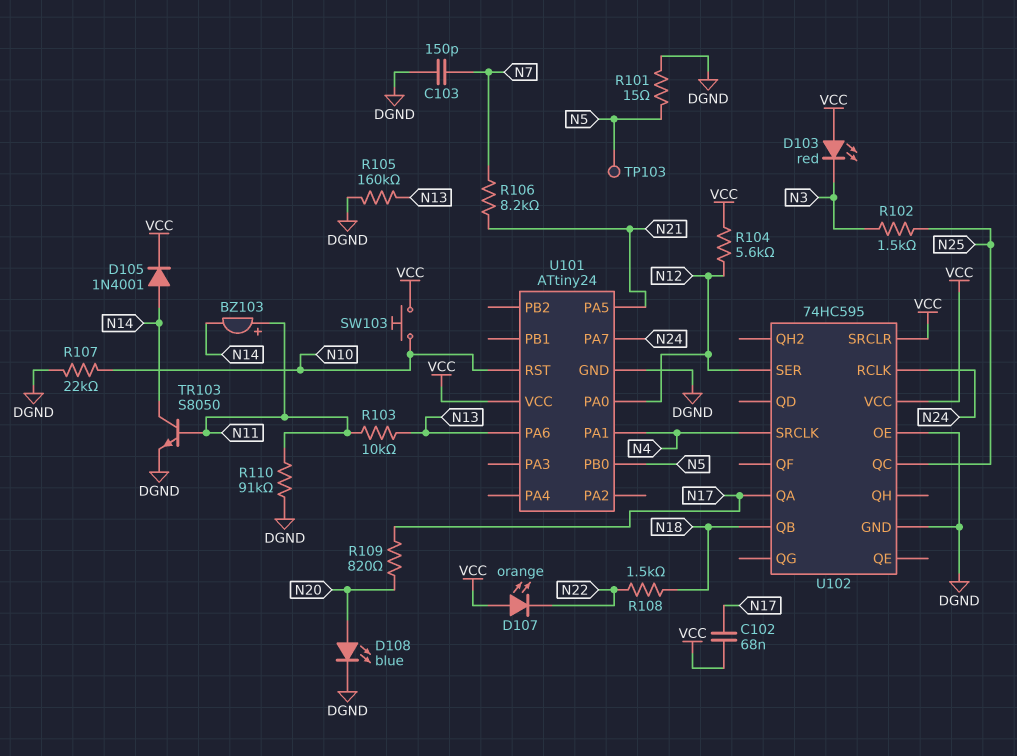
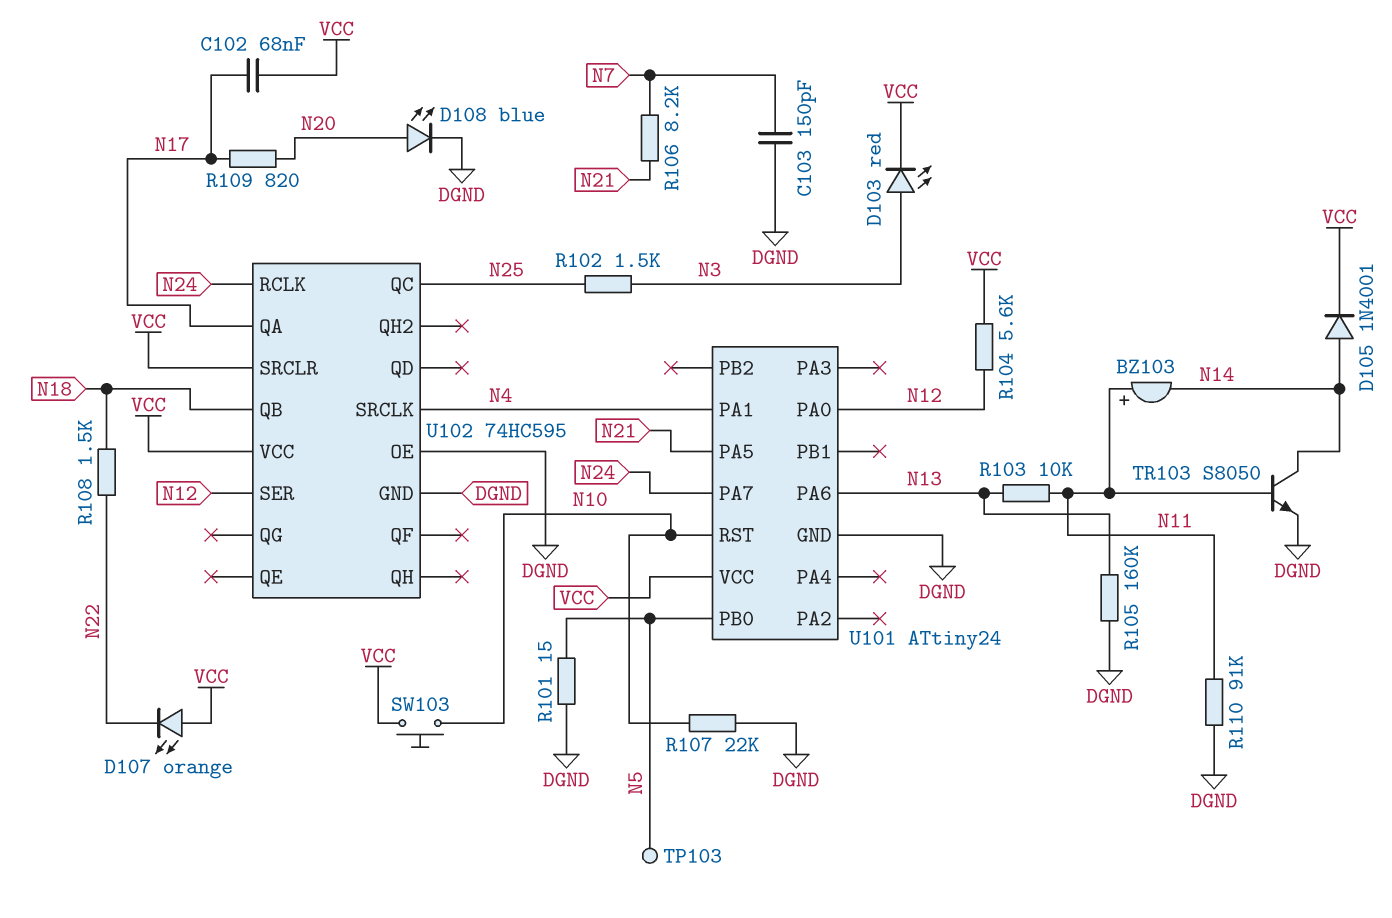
D103: LED red (A VCC, K N3) -> LED red (A N3, K VCC)

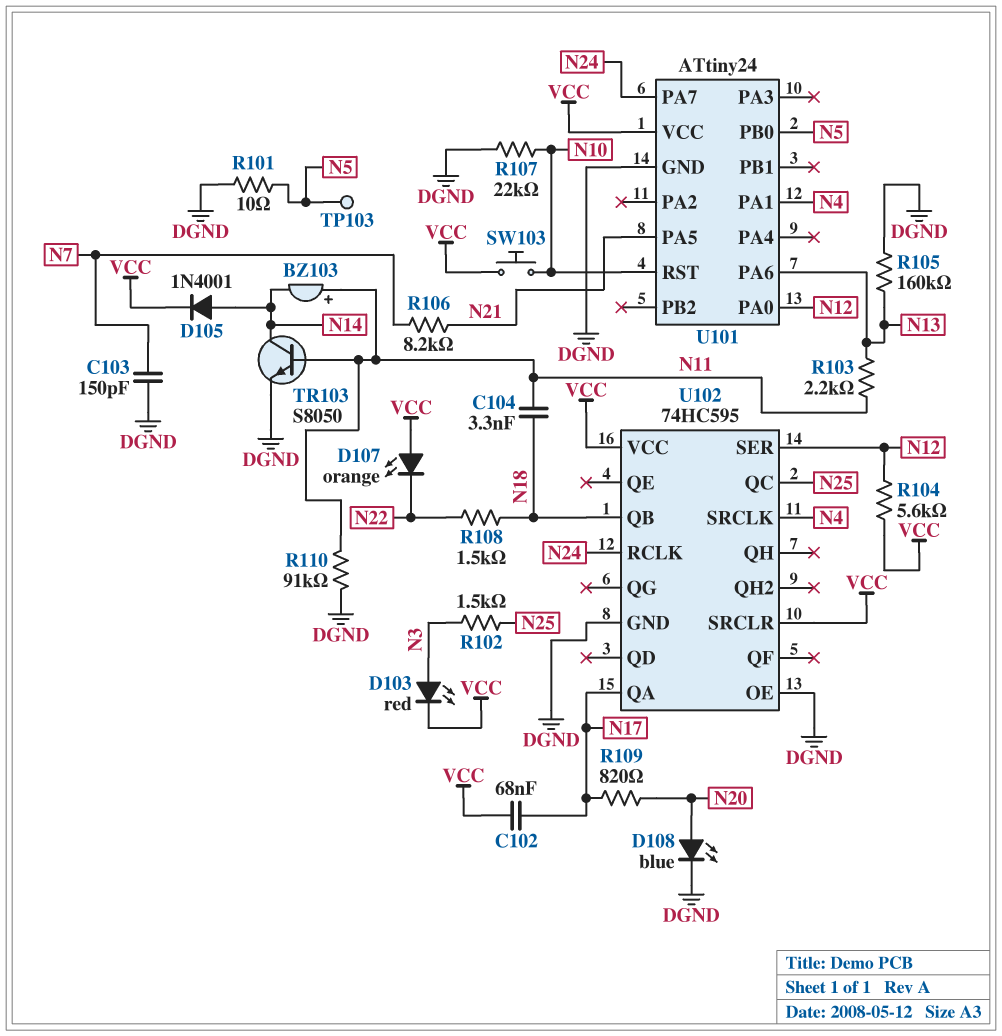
C104: none -> 3.3nF (N11, N18)
R101: 15 (DGND, N5) -> 10 (DGND, N5)
R103: 10k (N11, N13) -> 2.2k (N11, N13)

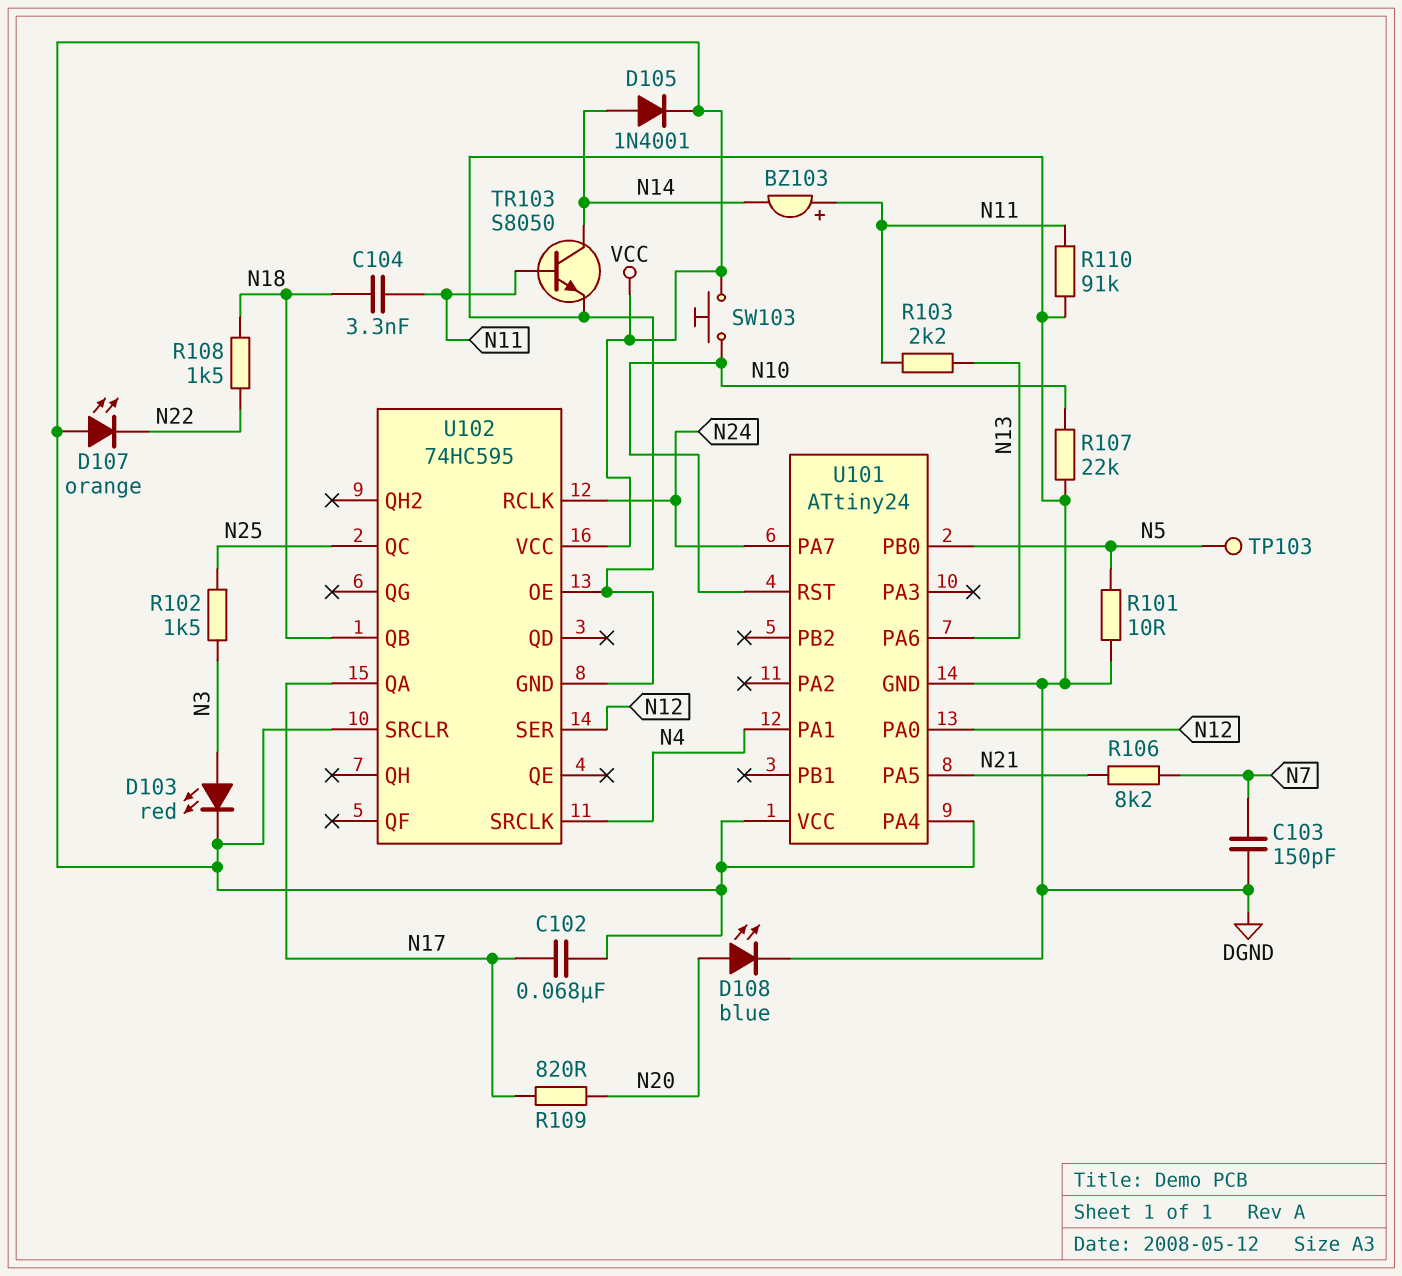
R104: 5.6k (N12, VCC) -> none
R105: 160k (DGND, N13) -> none
U101 pin PA4: none -> VCC

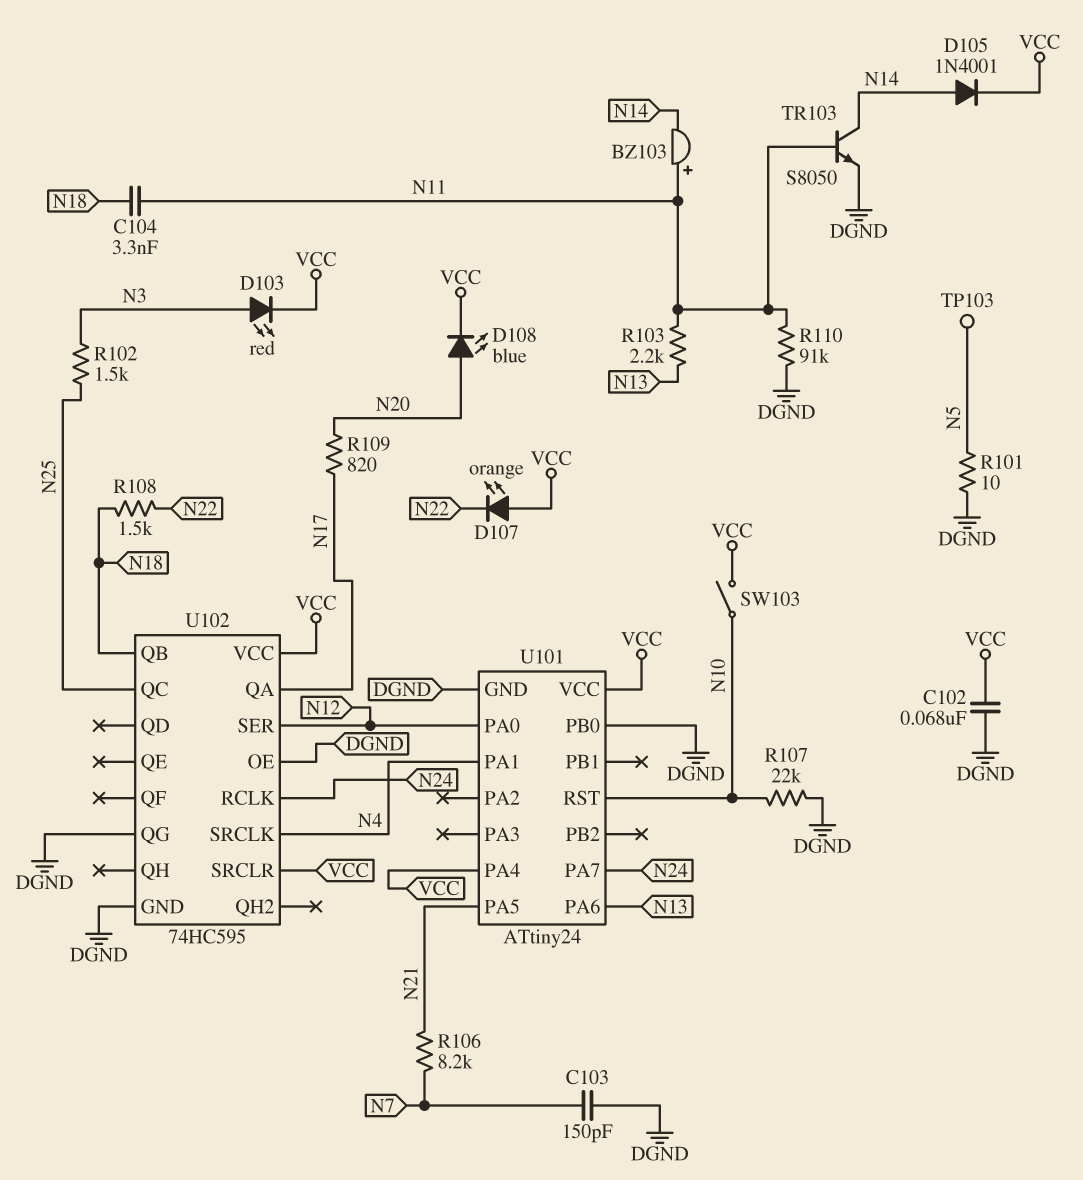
C102: 68nF (N17, VCC) -> 68nF (DGND, VCC)
D108: LED blue (A N20, K DGND) -> LED blue (A N20, K VCC)
SW103: button (N10, VCC) -> switch (N10, VCC)
U101 pin PB0: N5 -> DGND
U102 pin QG: none -> DGND

